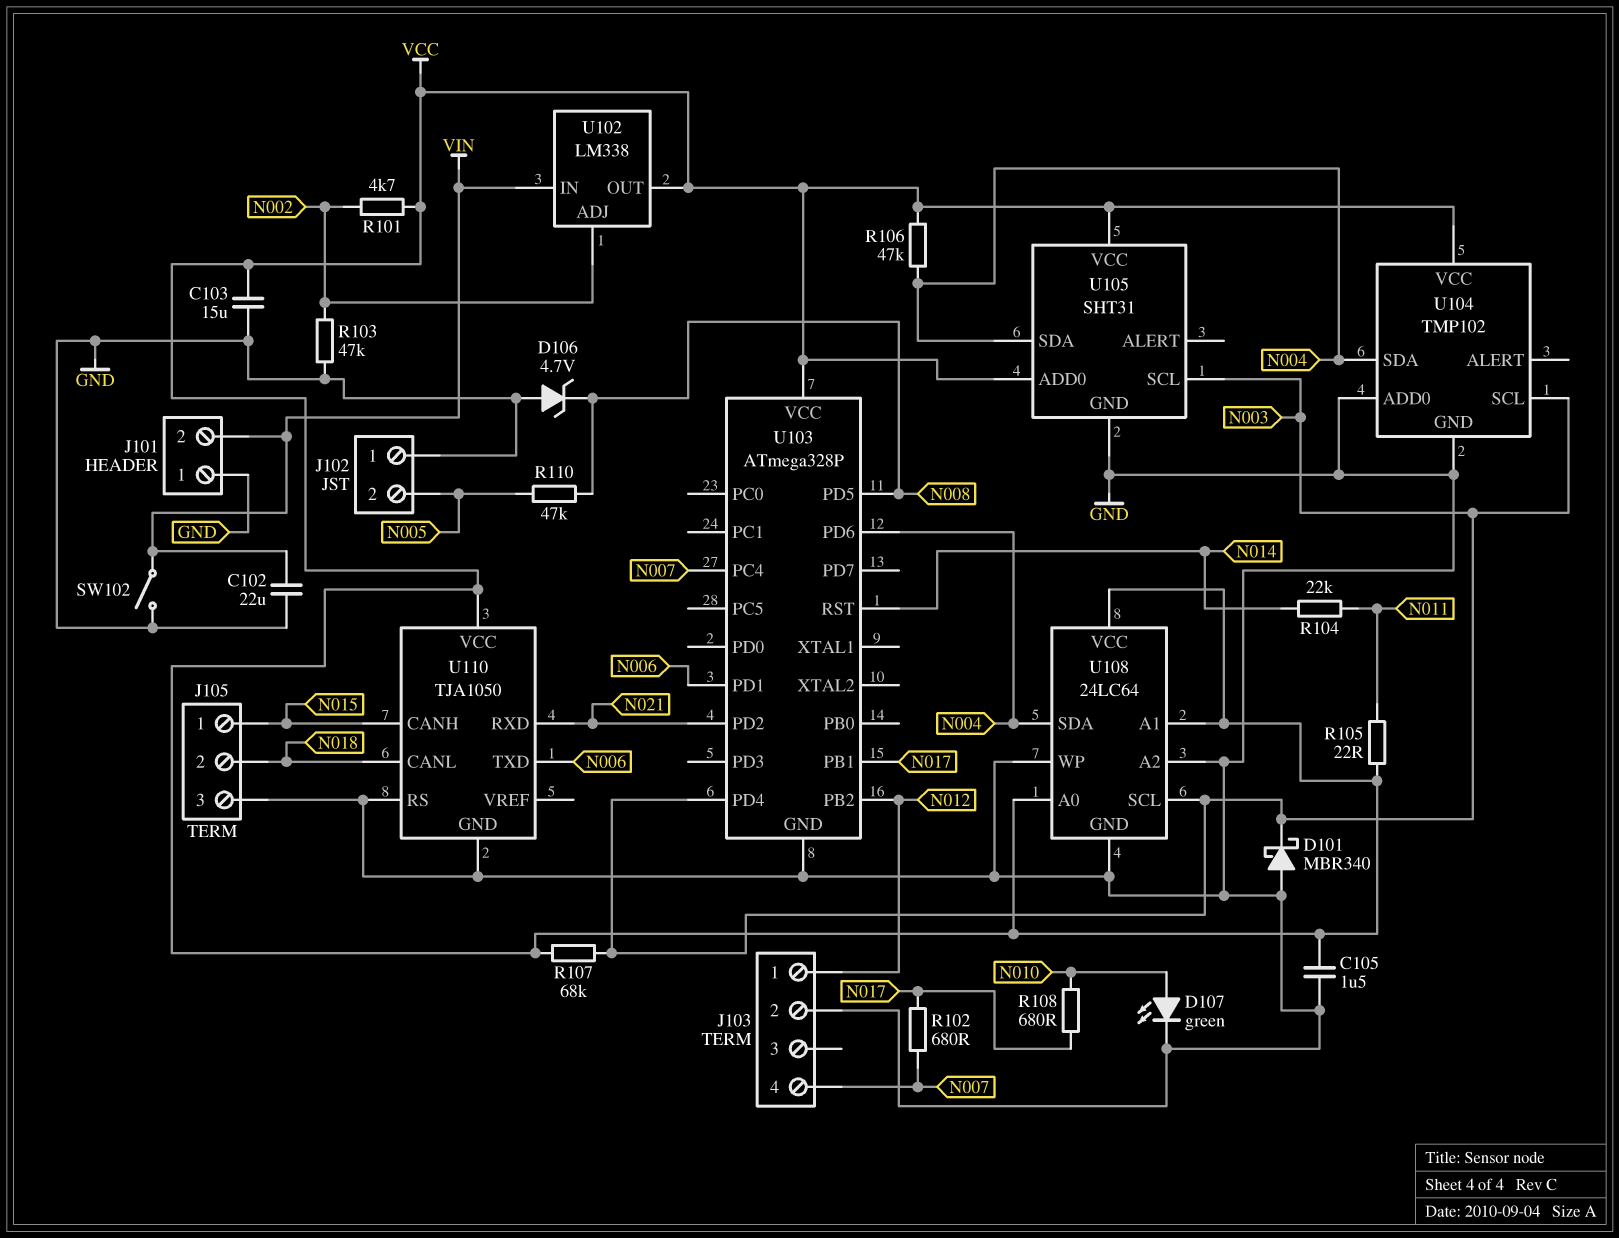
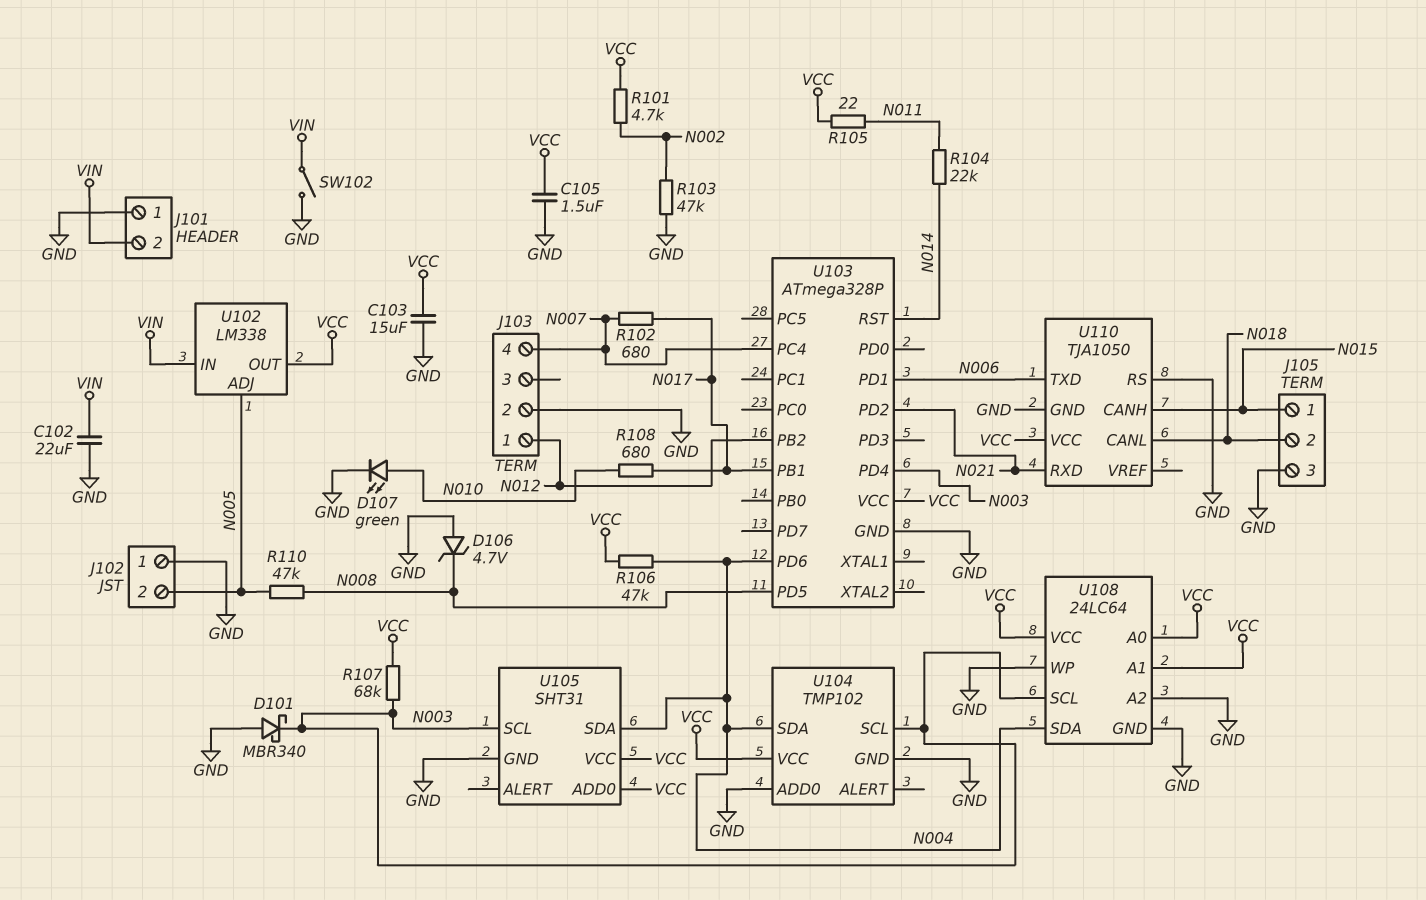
U102 pin ADJ: N002 -> N005

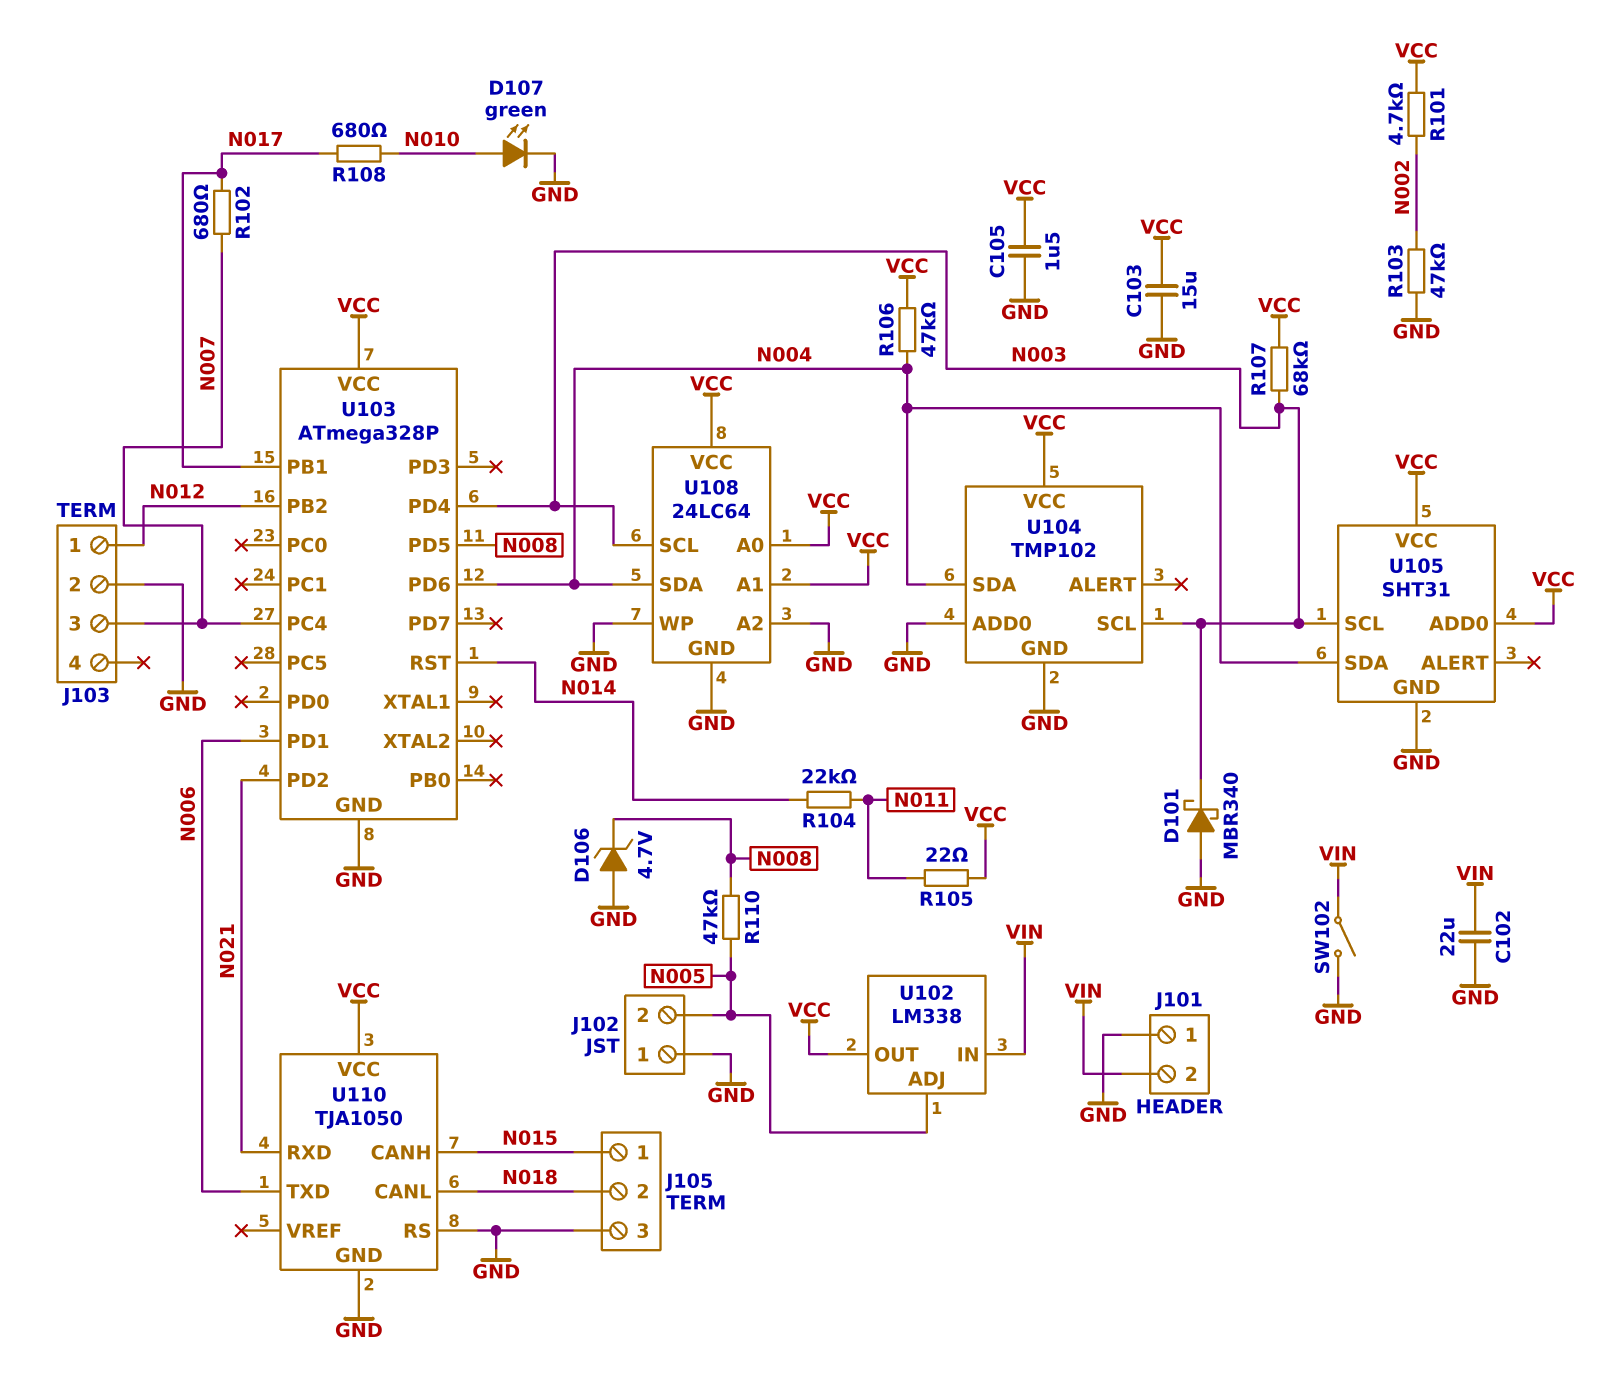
J103 pin 3: none -> N007
J103 pin 4: N007 -> none

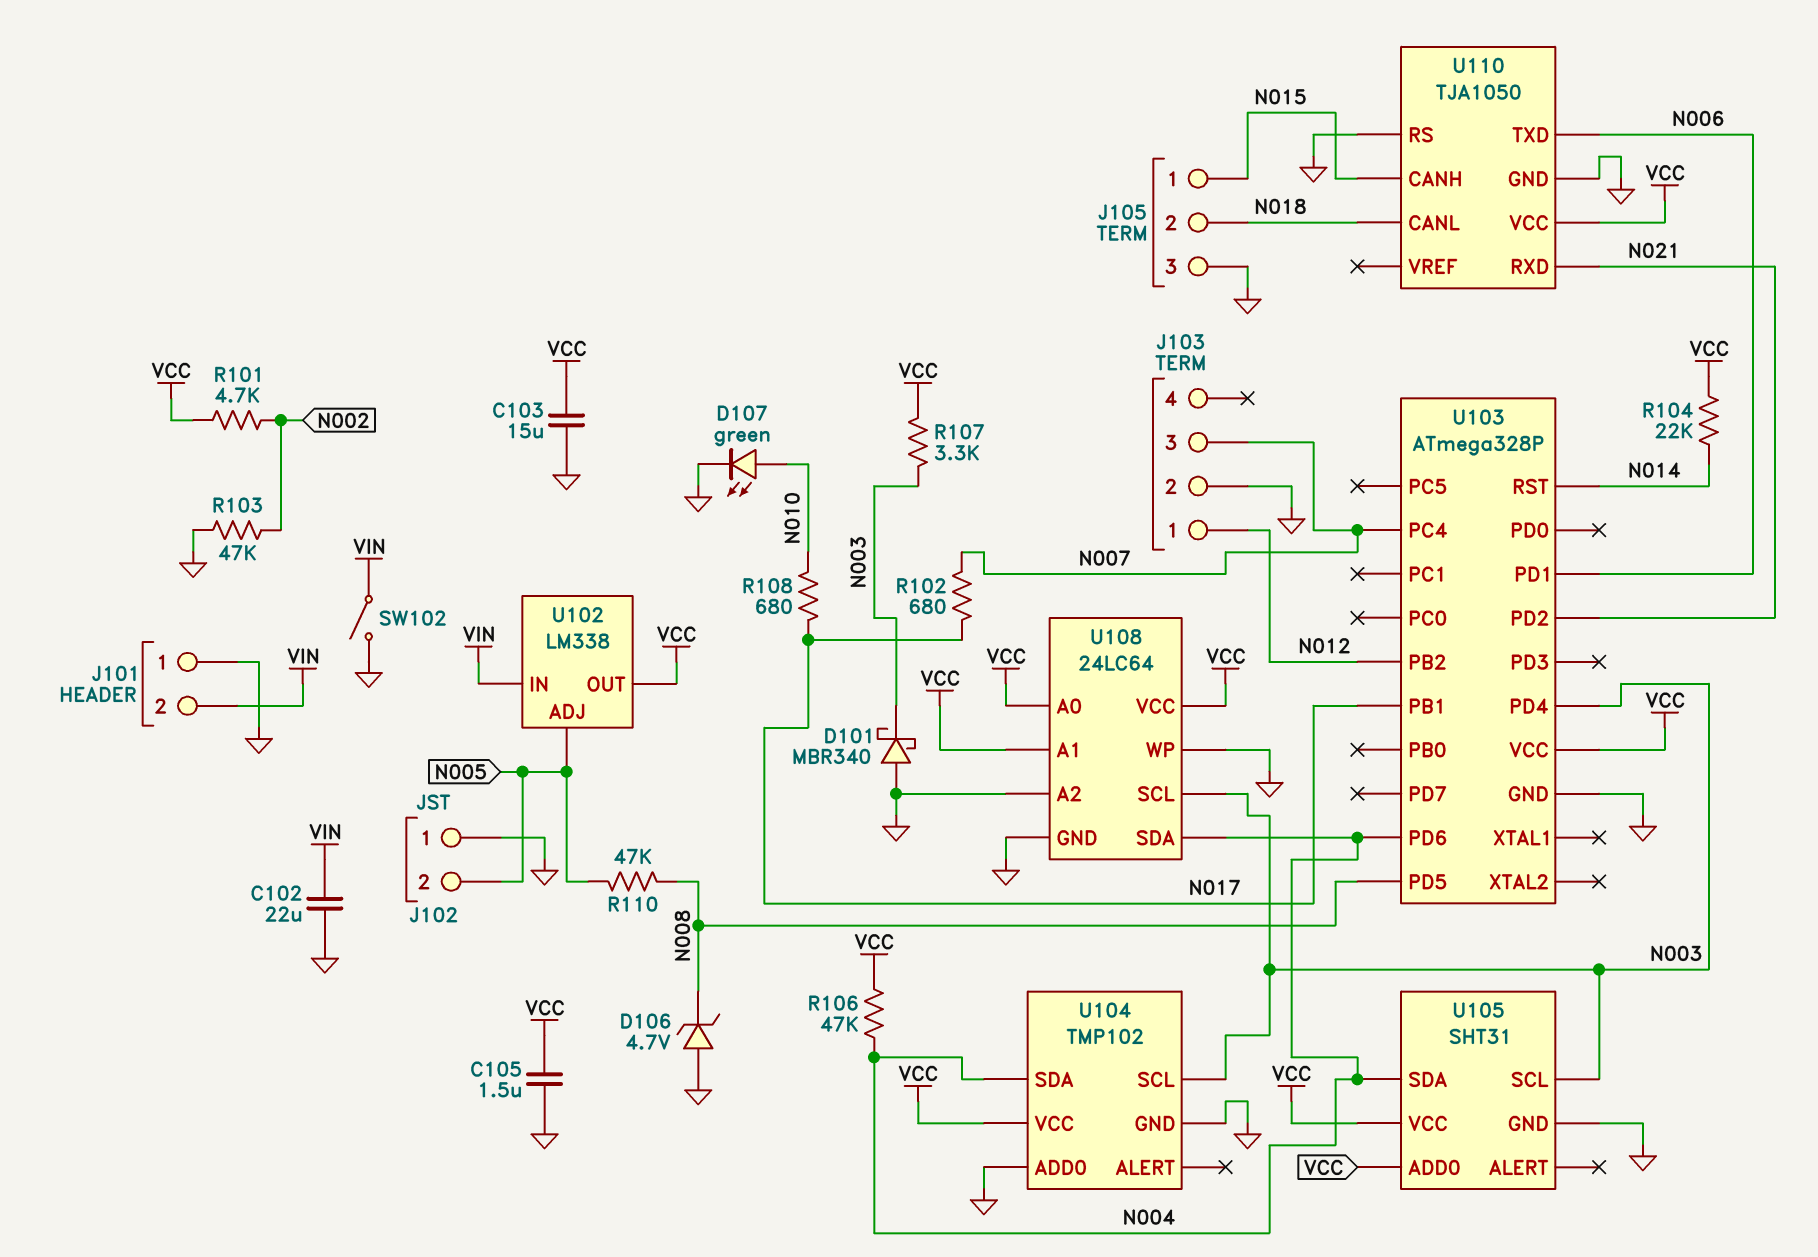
R104: 22k (N011, N014) -> 22k (N014, VCC)
R105: 22 (N011, VCC) -> none
R107: 68k (N003, VCC) -> 3.3k (N003, VCC)

